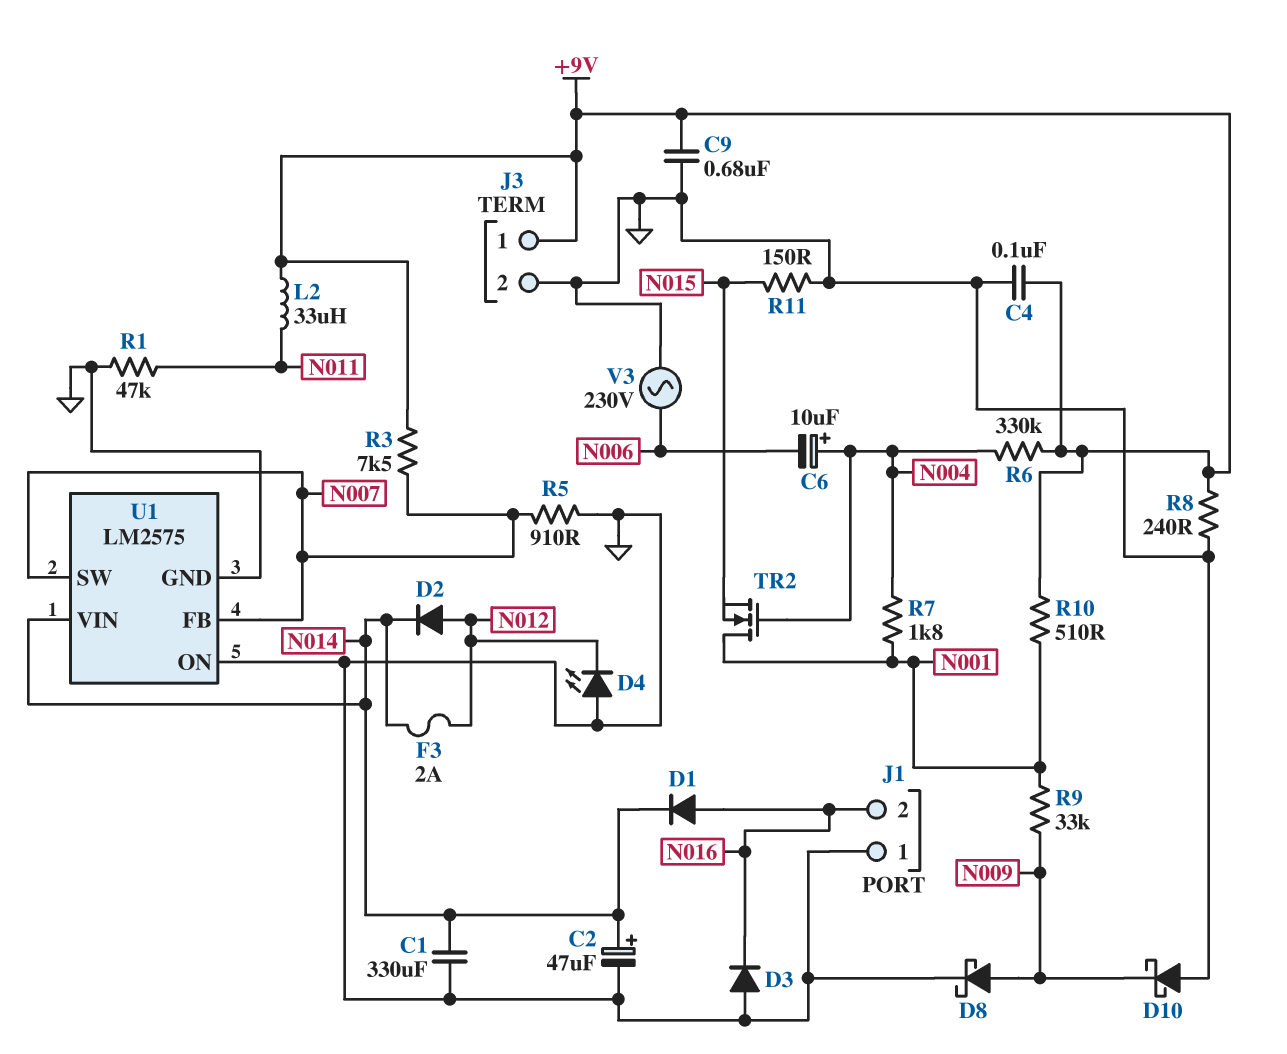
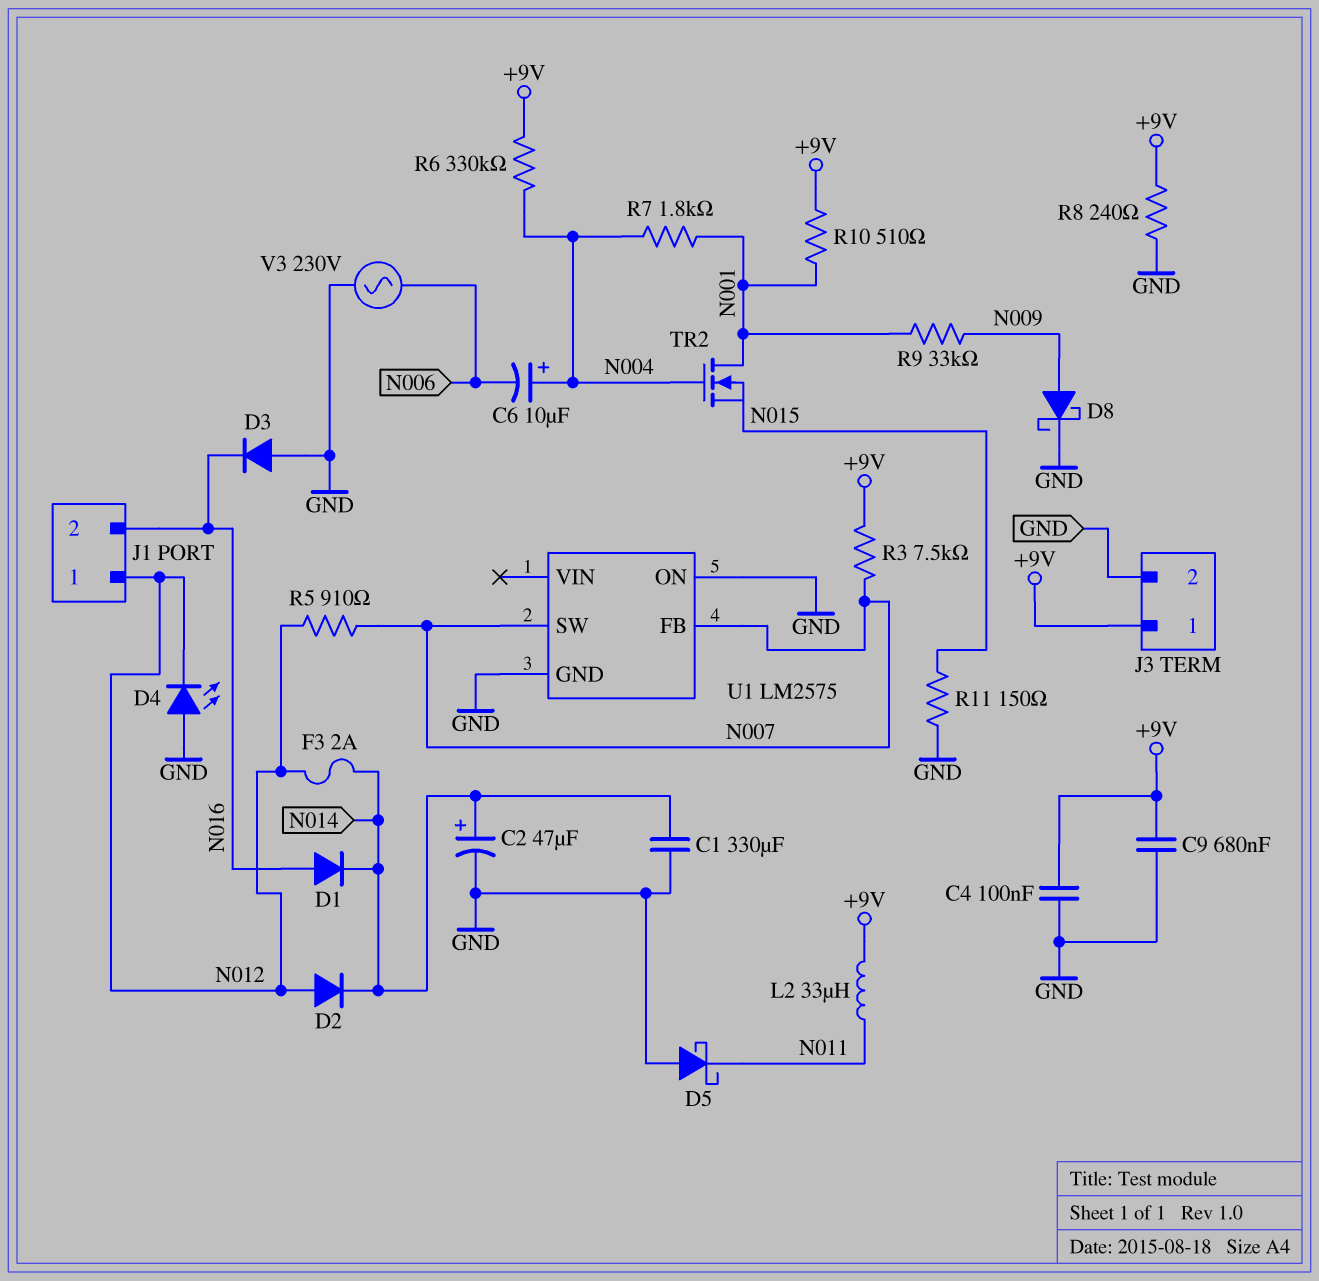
D5: none -> schottky (A GND, K N011)
D10: schottky (A GND, K N009) -> none
J1 pin 1: GND -> N012
R1: 47k (GND, N011) -> none
R5: 910 (GND, N007) -> 910 (N007, N012)
U1 pin VIN: N014 -> none

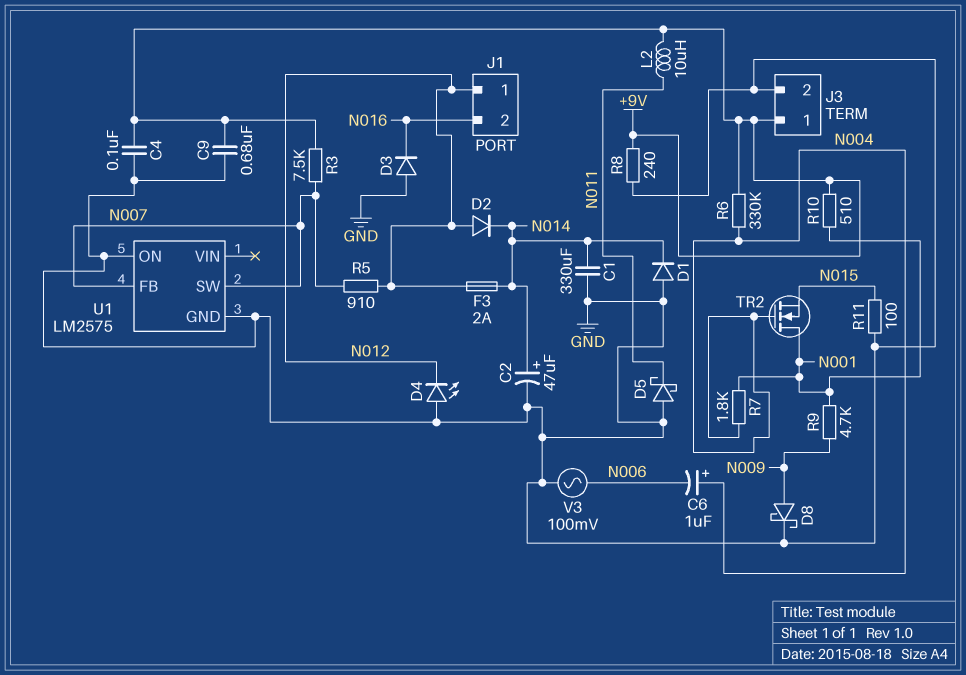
C6: 10uF (plus N004, minus N006) -> 1uF (plus N004, minus N006)
D1: diode (A N016, K N014) -> diode (A GND, K N014)
L2: 33uH (+9V, N011) -> 10uH (+9V, N011)
R9: 33k (N001, N009) -> 4.7k (N001, N009)
R11: 150 (GND, N015) -> 100 (GND, N015)
V3: AC 230V (GND, N006) -> AC 100mV (GND, N006)

